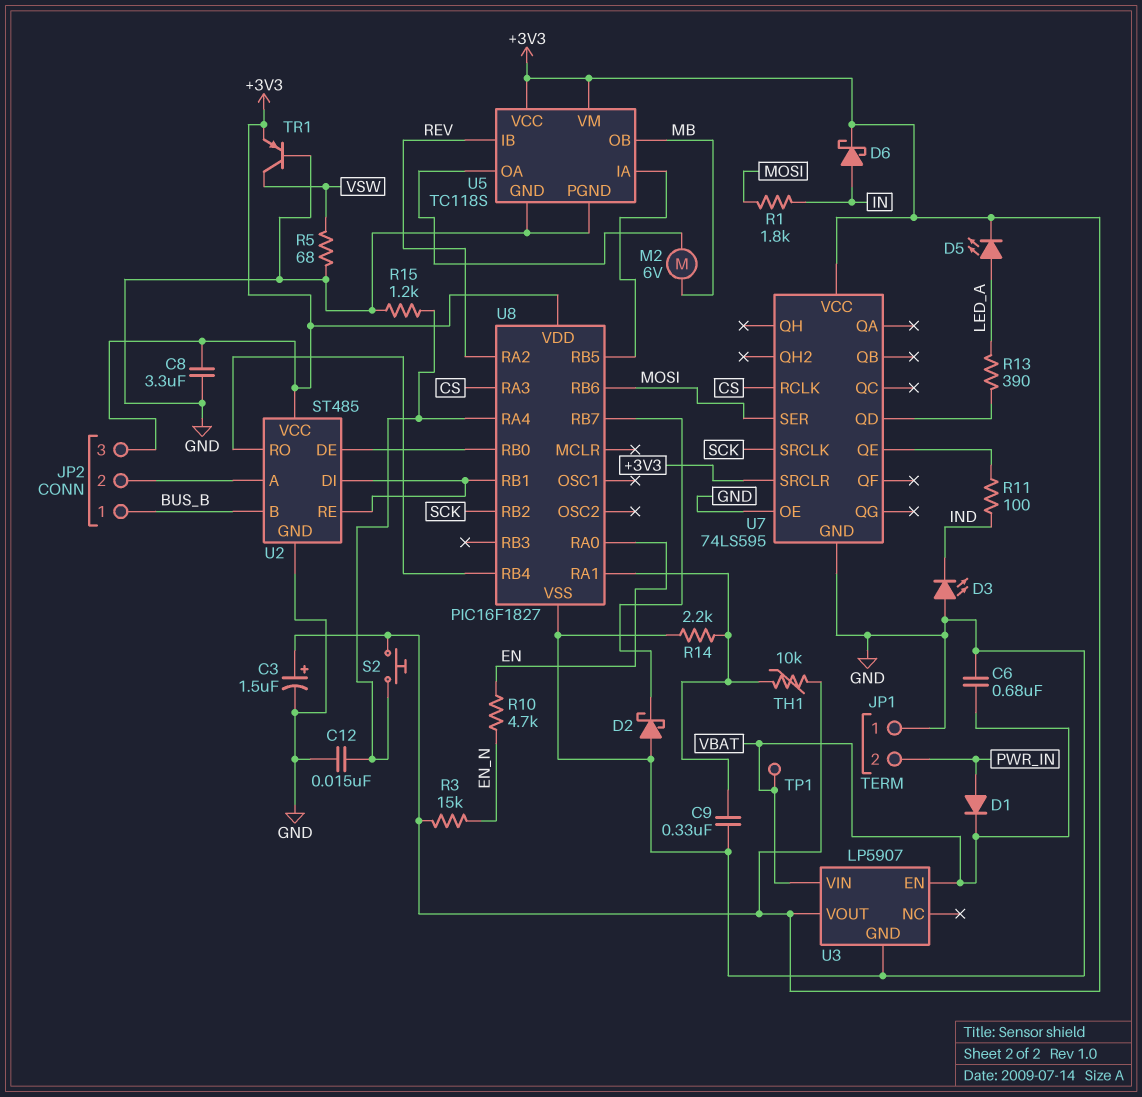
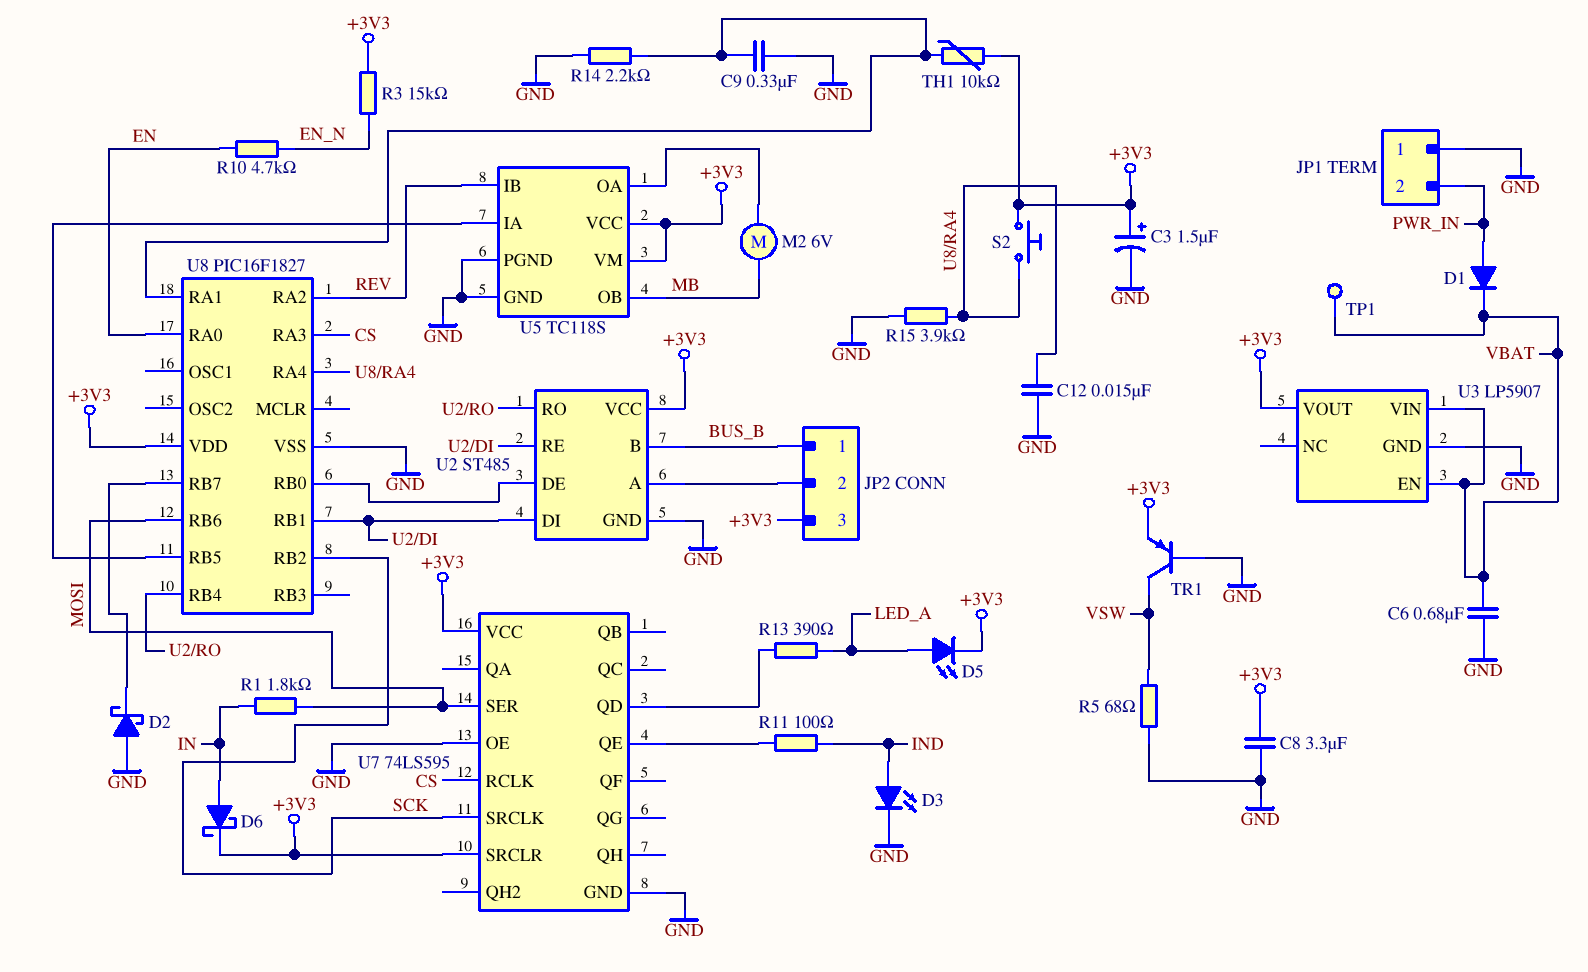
D3: LED (A GND, K IND) -> LED (A IND, K GND)
R15: 1.2k (GND, U8/RA4) -> 3.9k (GND, U8/RA4)

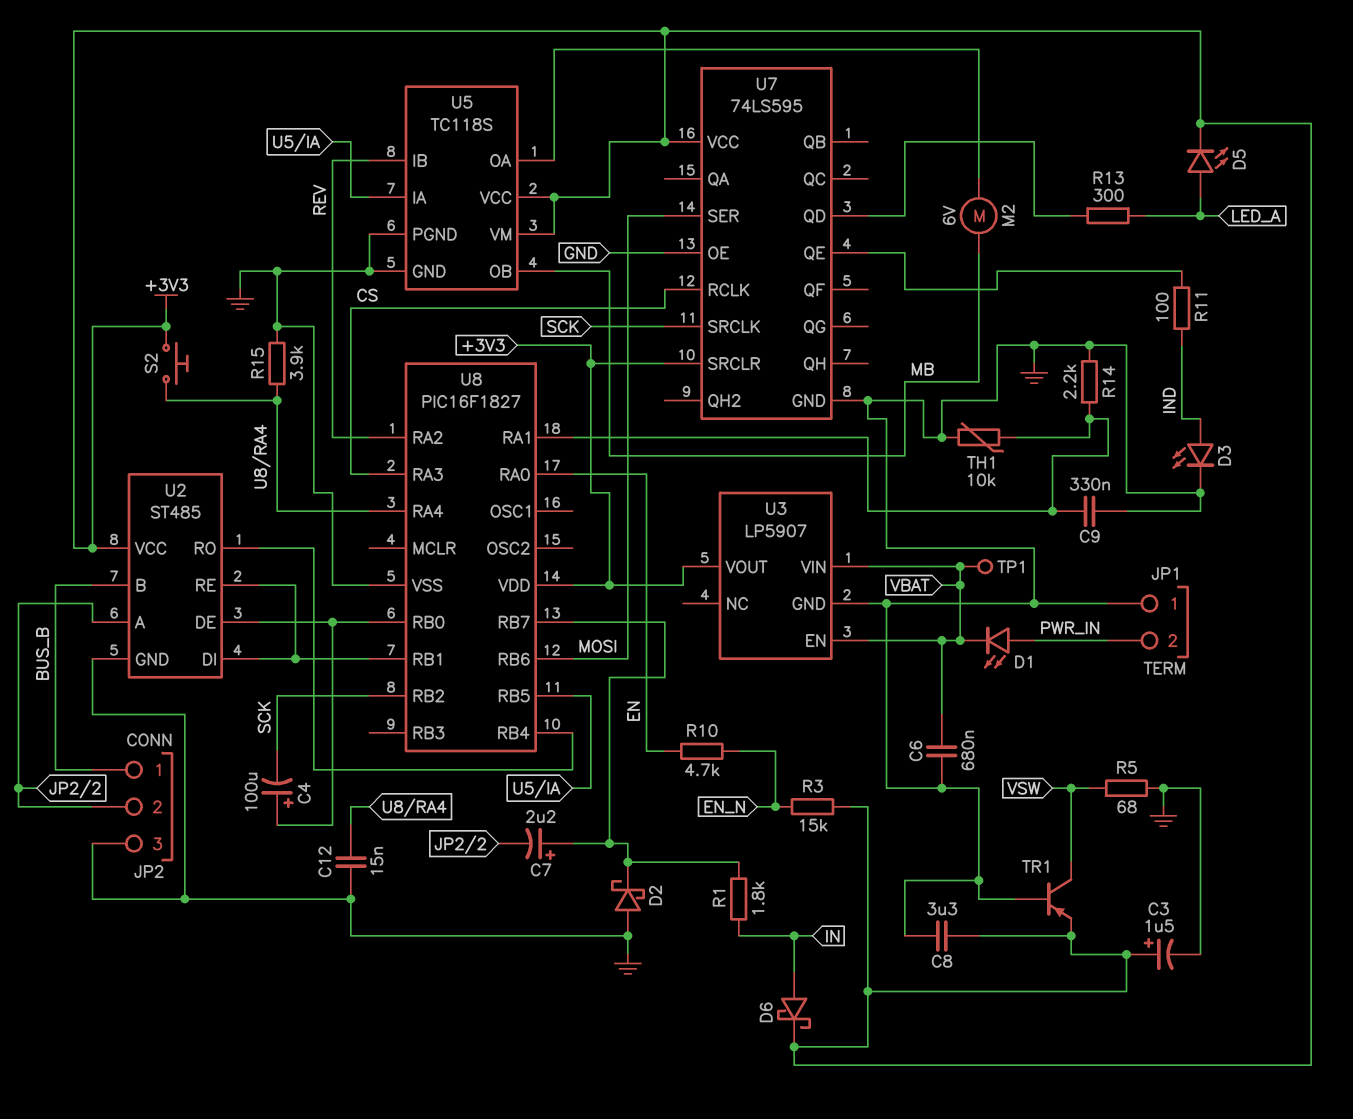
C4: none -> 100uF (plus U2/DE, minus SCK)
C7: none -> 2.2uF (plus U8/RB7, minus JP2/2)
D1: diode (A PWR_IN, K VBAT) -> LED (A PWR_IN, K VBAT)
JP2 pin 3: +3V3 -> GND
R1: 1.8k (IN, MOSI) -> 1.8k (IN, U8/RB7)
R13: 390 (LED_A, U7/QD) -> 300 (LED_A, U7/QD)
TH1: 10k (+3V3, U8/RA1) -> 10k (GND, U8/RA1)

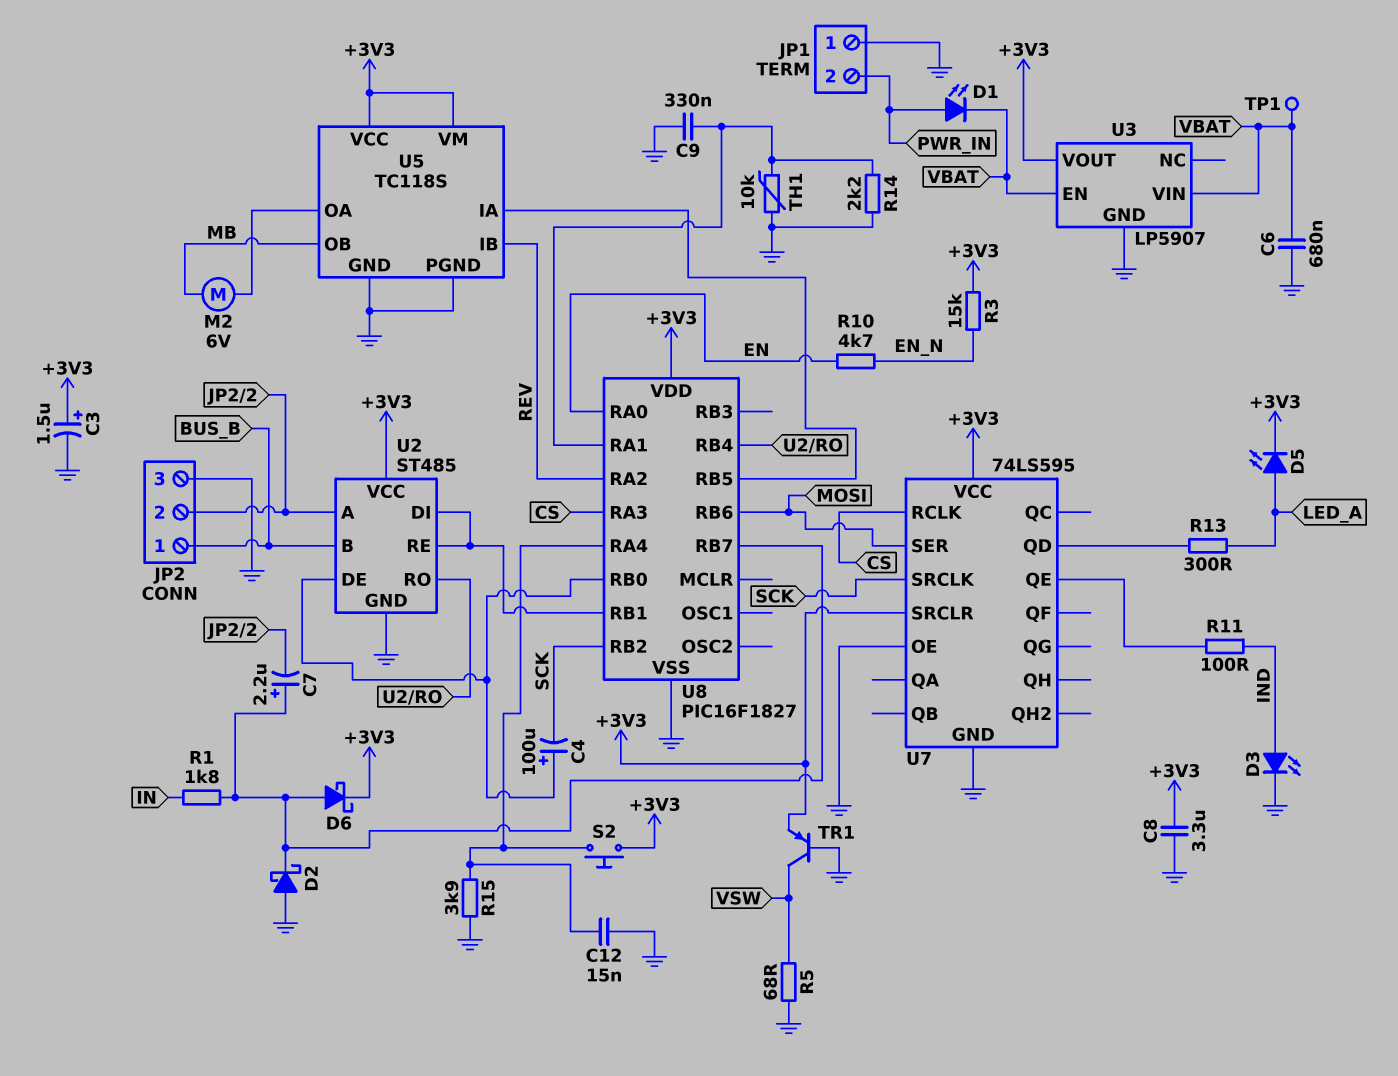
D6: schottky (A IN, K +3V3) -> schottky (A U8/RB7, K +3V3)

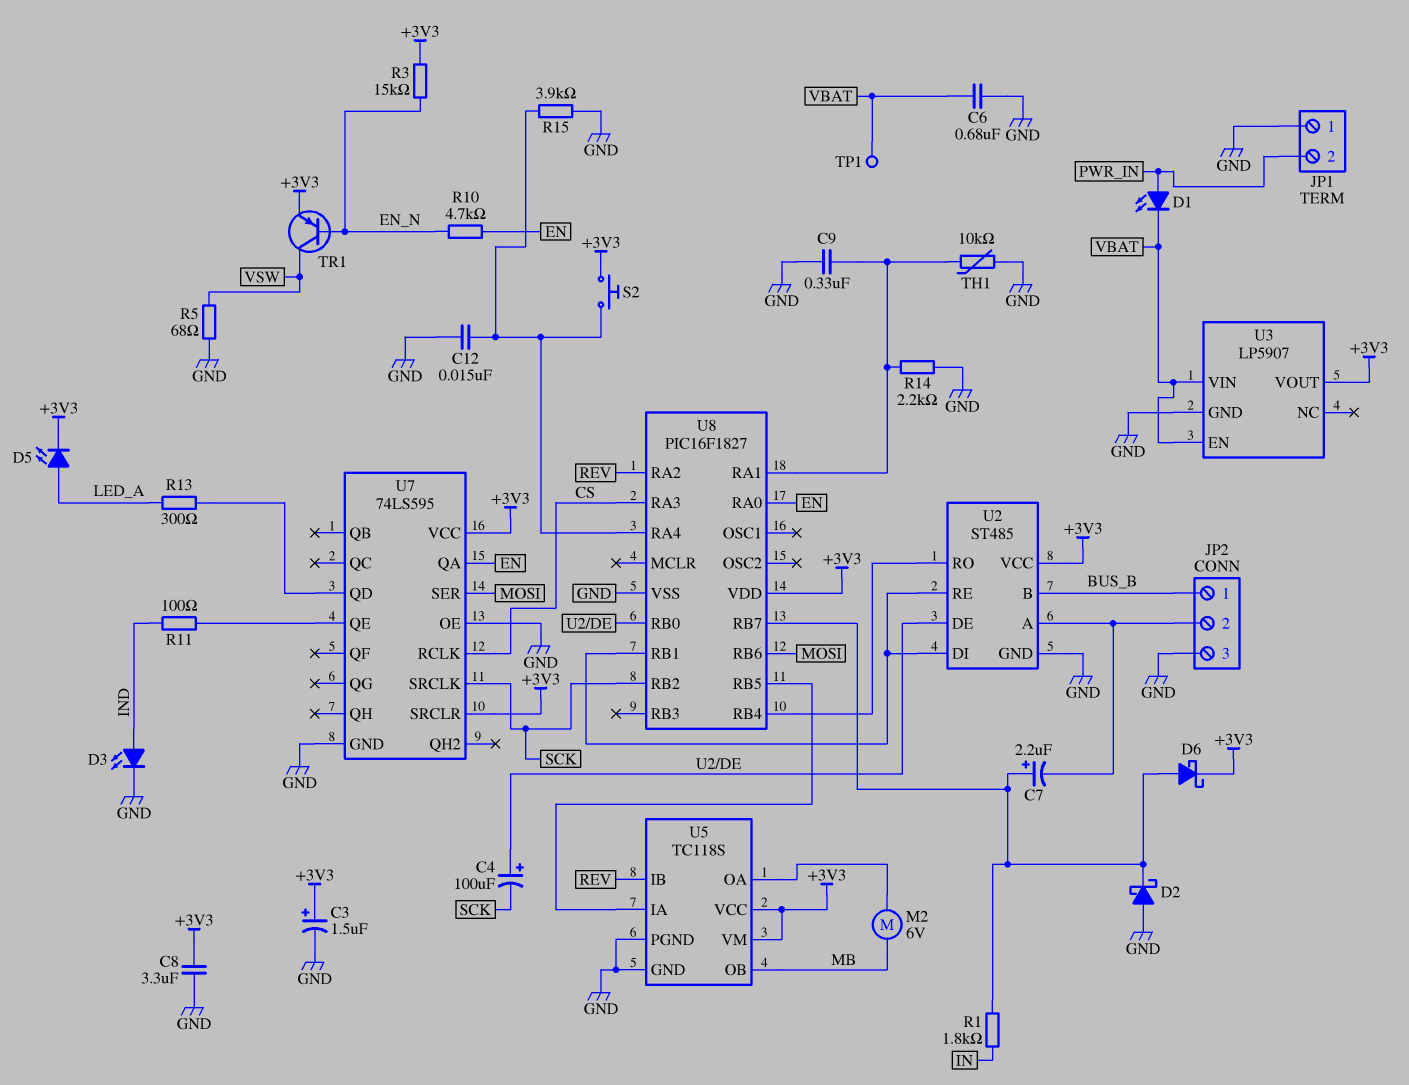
TR1: PNP (B GND, C VSW, E +3V3) -> PNP (B EN_N, C VSW, E +3V3)
U7 pin QA: none -> EN

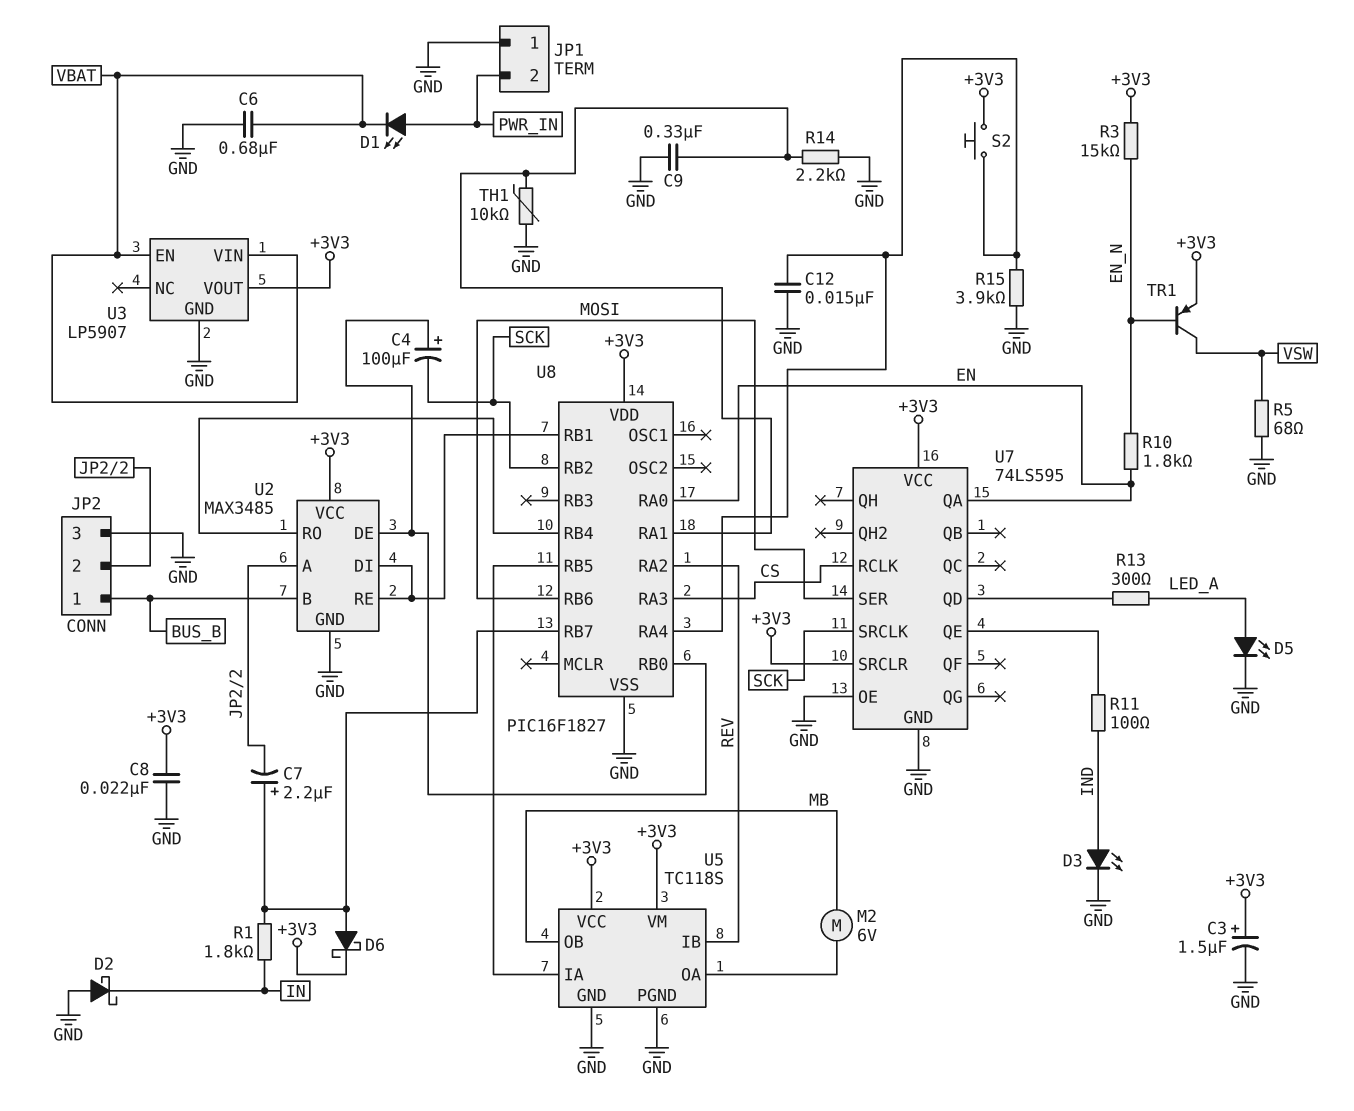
C8: 3.3uF (+3V3, GND) -> 22nF (+3V3, GND)
D2: schottky (A GND, K U8/RB7) -> schottky (A GND, K IN)
D5: LED (A LED_A, K +3V3) -> LED (A LED_A, K GND)
R10: 4.7k (EN, EN_N) -> 1.8k (EN, EN_N)
TP1: test point (VBAT) -> none
U2: ST485 -> MAX3485

